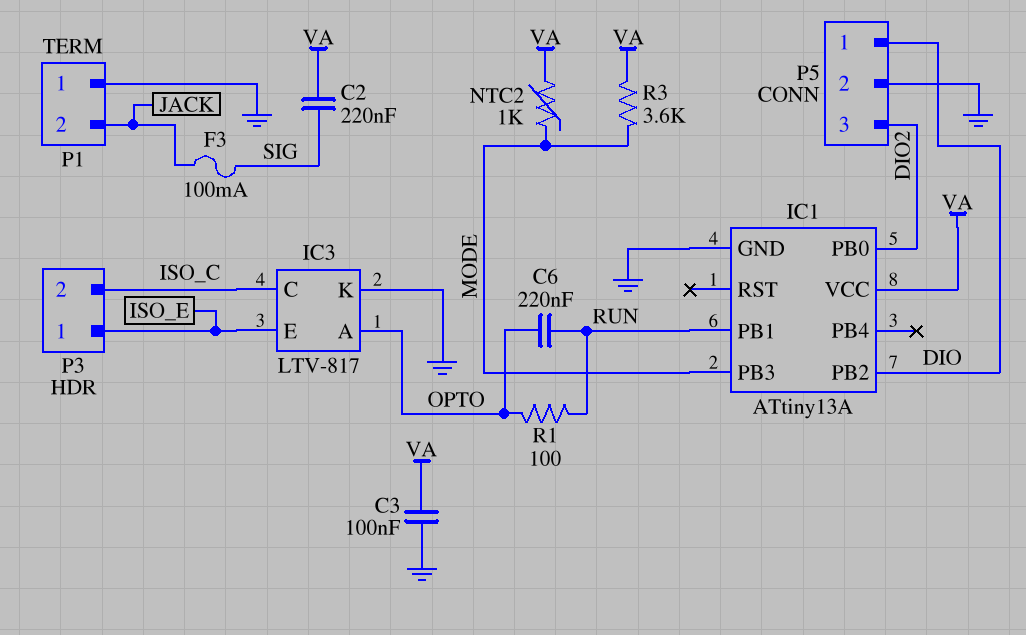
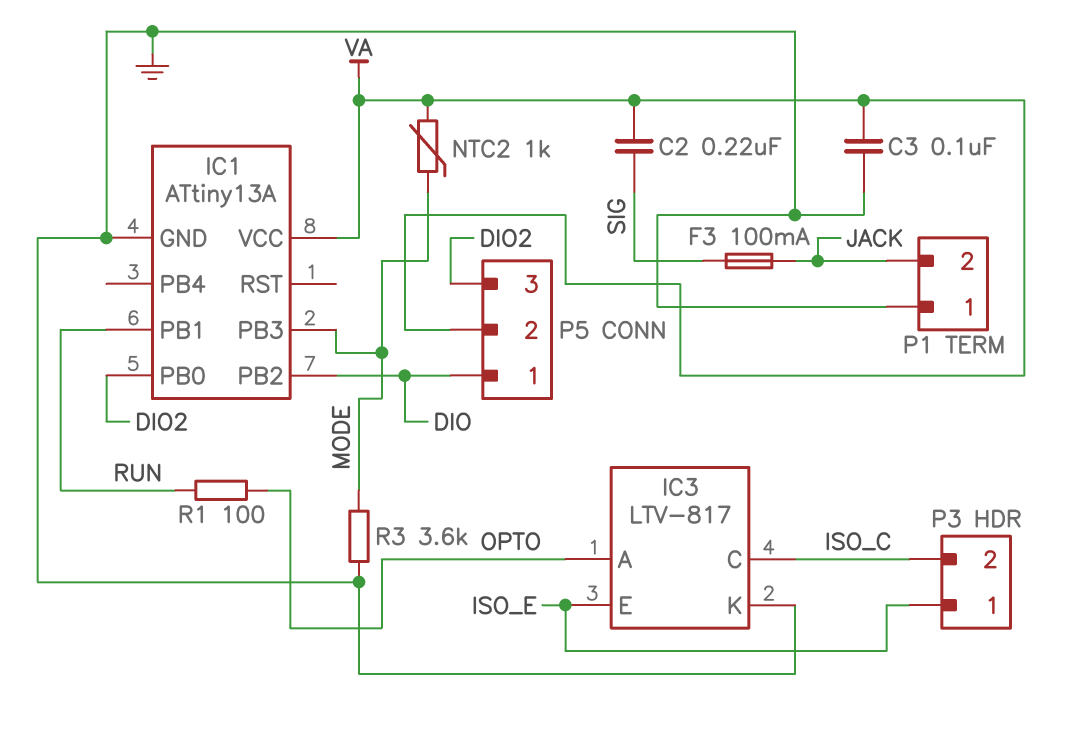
C6: 220nF (OPTO, RUN) -> none
P5 pin 2: GND -> VA
R3: 3.6k (MODE, VA) -> 3.6k (GND, MODE)

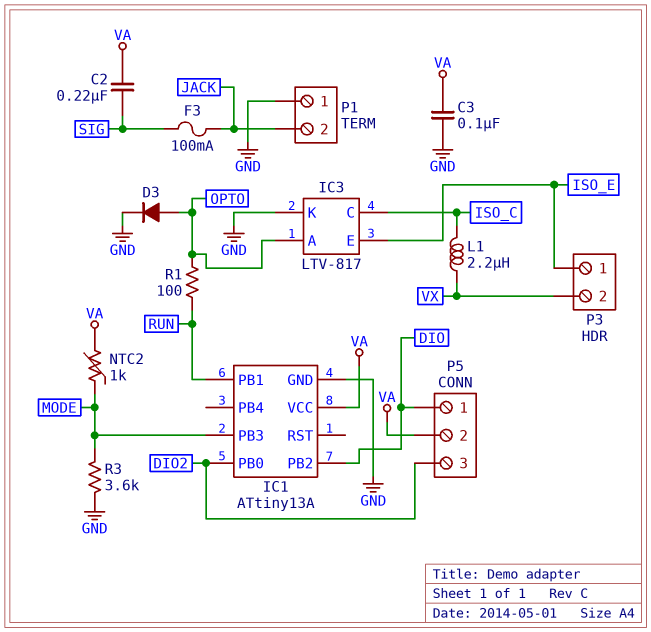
D3: none -> diode (A OPTO, K GND)
L1: none -> 2.2uH (ISO_C, VX)
P3 pin 2: ISO_C -> VX

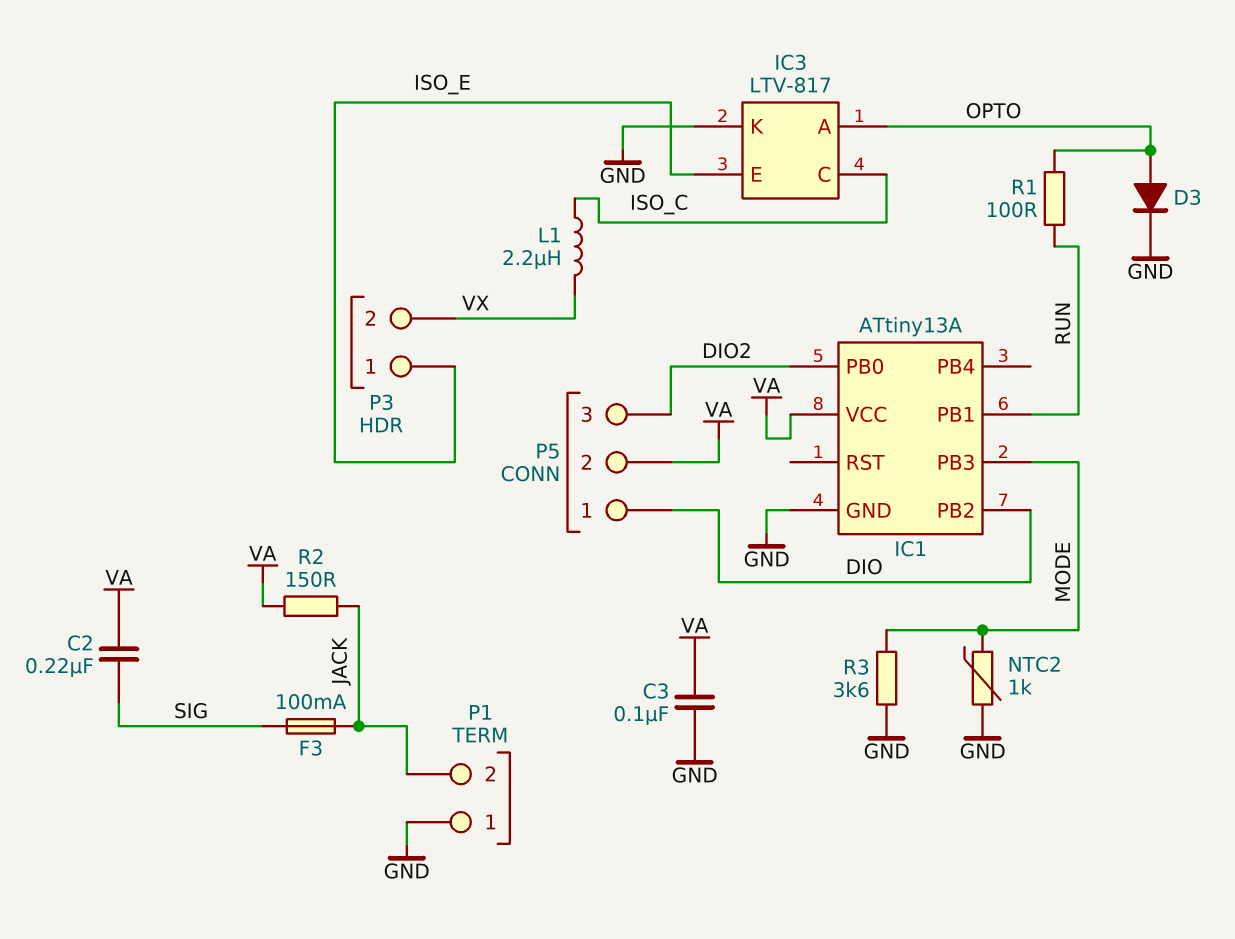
NTC2: 1k (MODE, VA) -> 1k (GND, MODE)
R2: none -> 150 (JACK, VA)

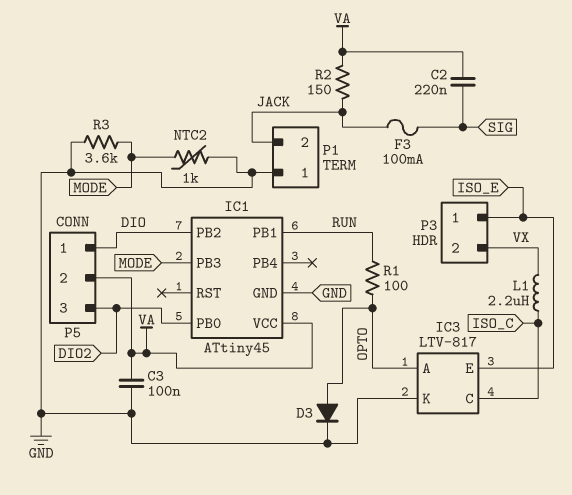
IC1: ATtiny13A -> ATtiny45

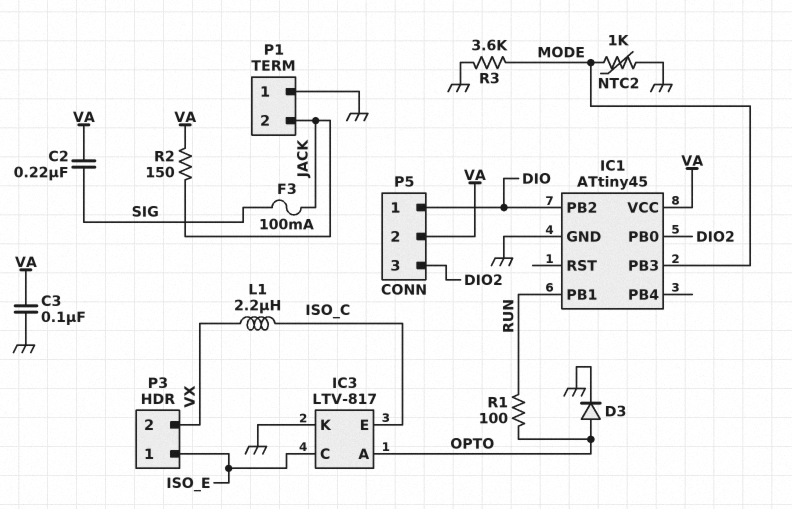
IC3 pin C: ISO_C -> ISO_E
IC3 pin E: ISO_E -> ISO_C

